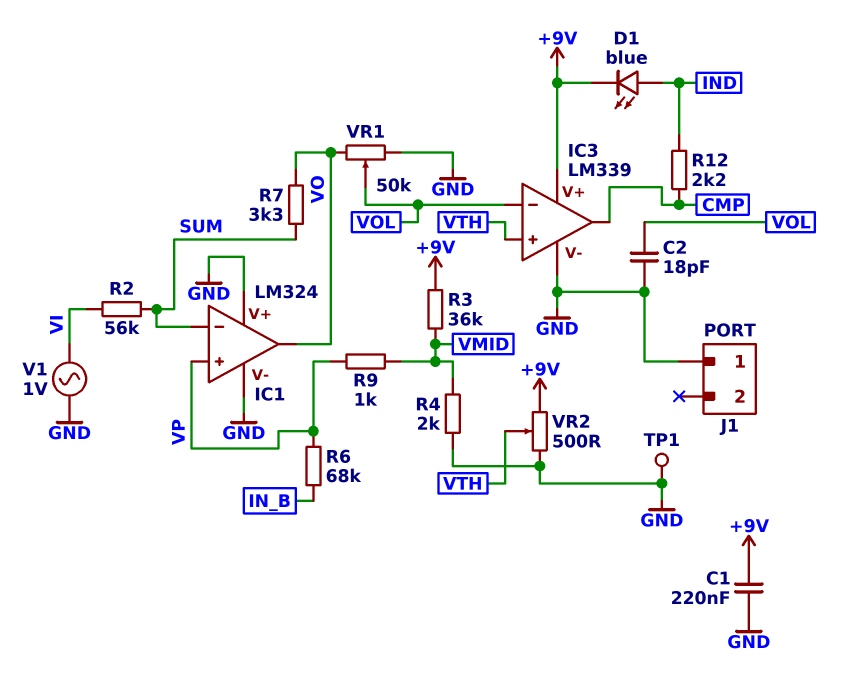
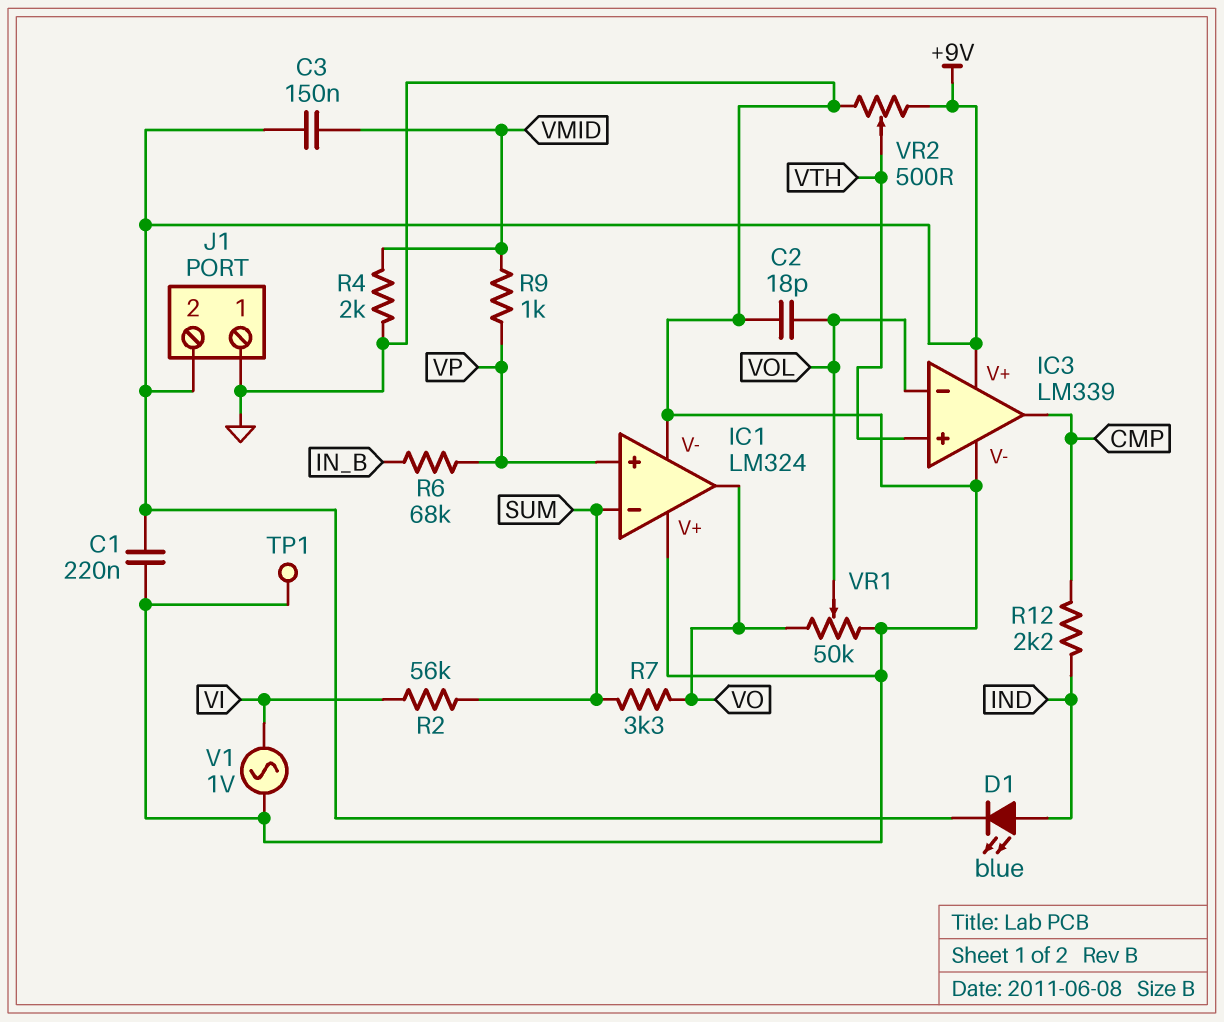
C3: none -> 150nF (+9V, VMID)
J1 pin 2: none -> +9V
R3: 36k (+9V, VMID) -> none

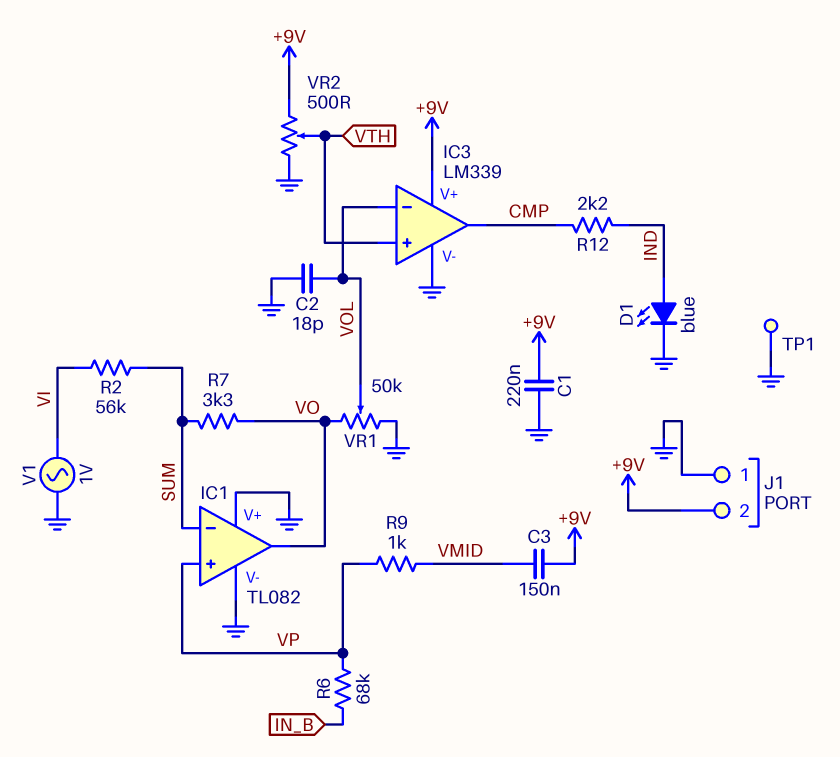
D1: LED blue (A IND, K +9V) -> LED blue (A IND, K GND)
IC1: LM324 -> TL082
R4: 2k (GND, VMID) -> none

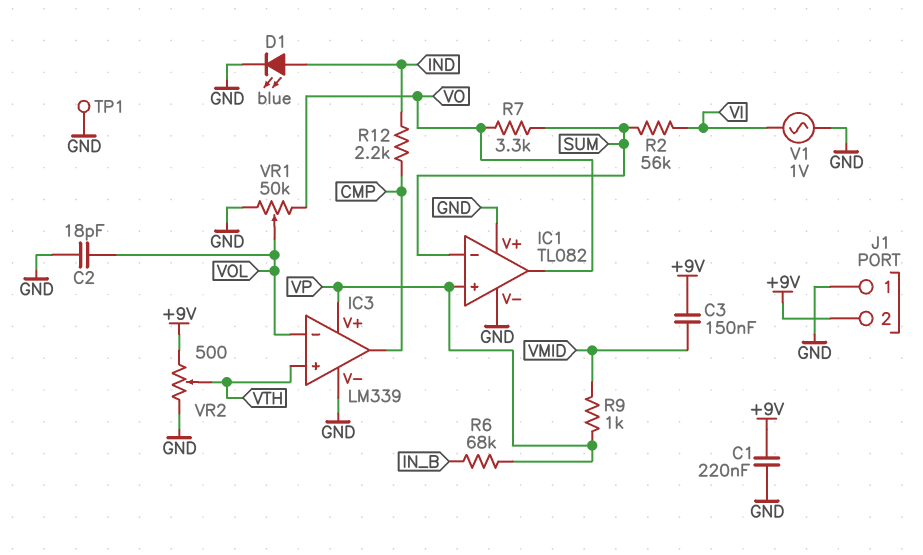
IC3 pin V+: +9V -> VP

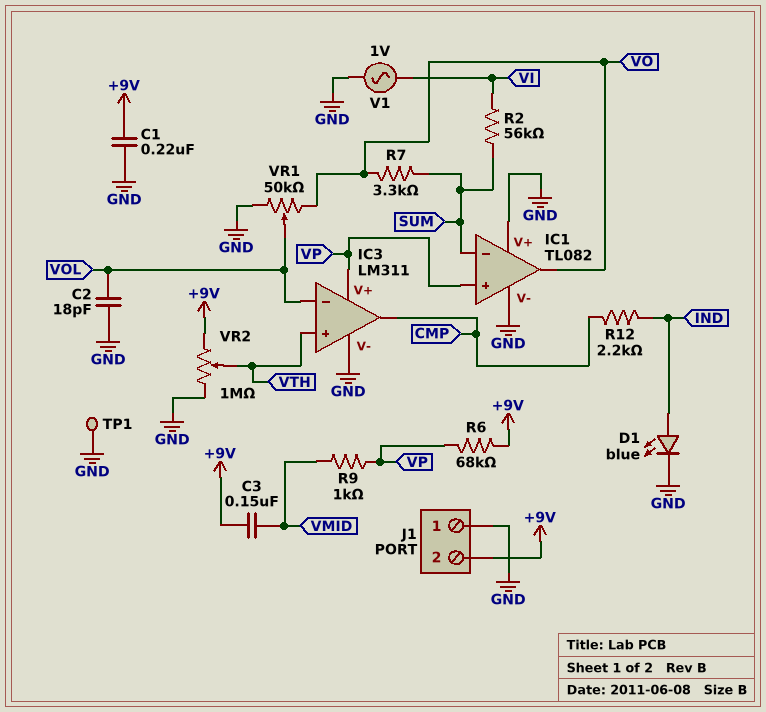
IC3: LM339 -> LM311
R6: 68k (IN_B, VP) -> 68k (+9V, VP)
VR2: 500 (+9V, GND, wiper VTH) -> 1M (+9V, GND, wiper VTH)

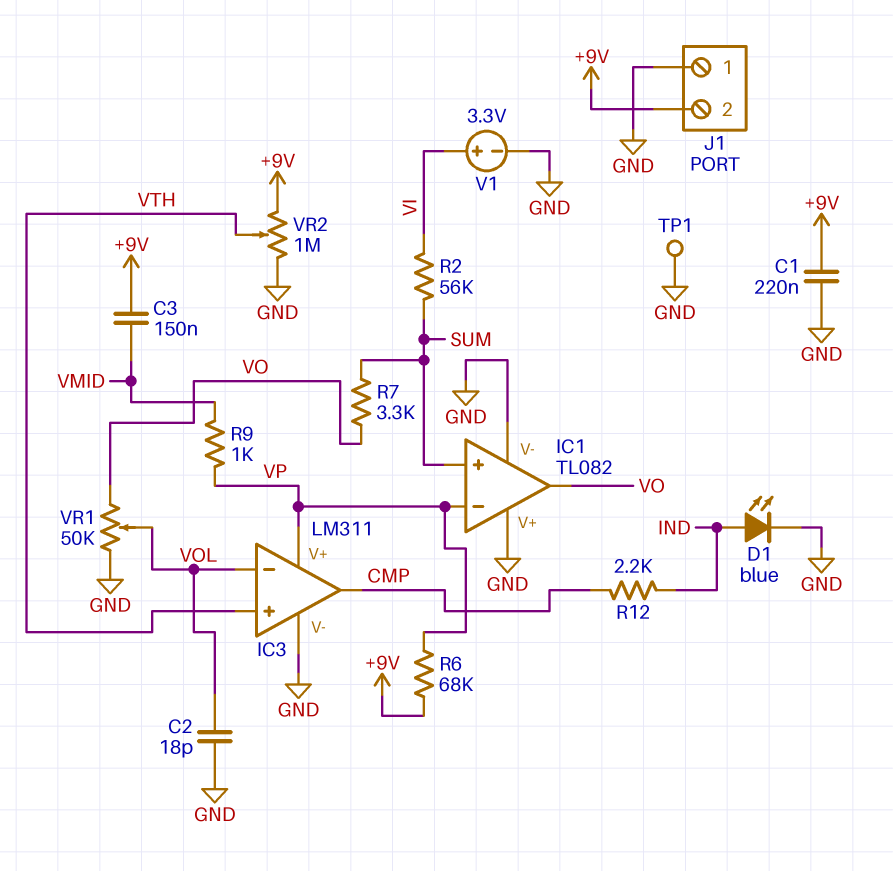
IC1 pin in+: VP -> SUM
IC1 pin in-: SUM -> VP
V1: AC 1V (GND, VI) -> 3.3V (plus VI, minus GND)

